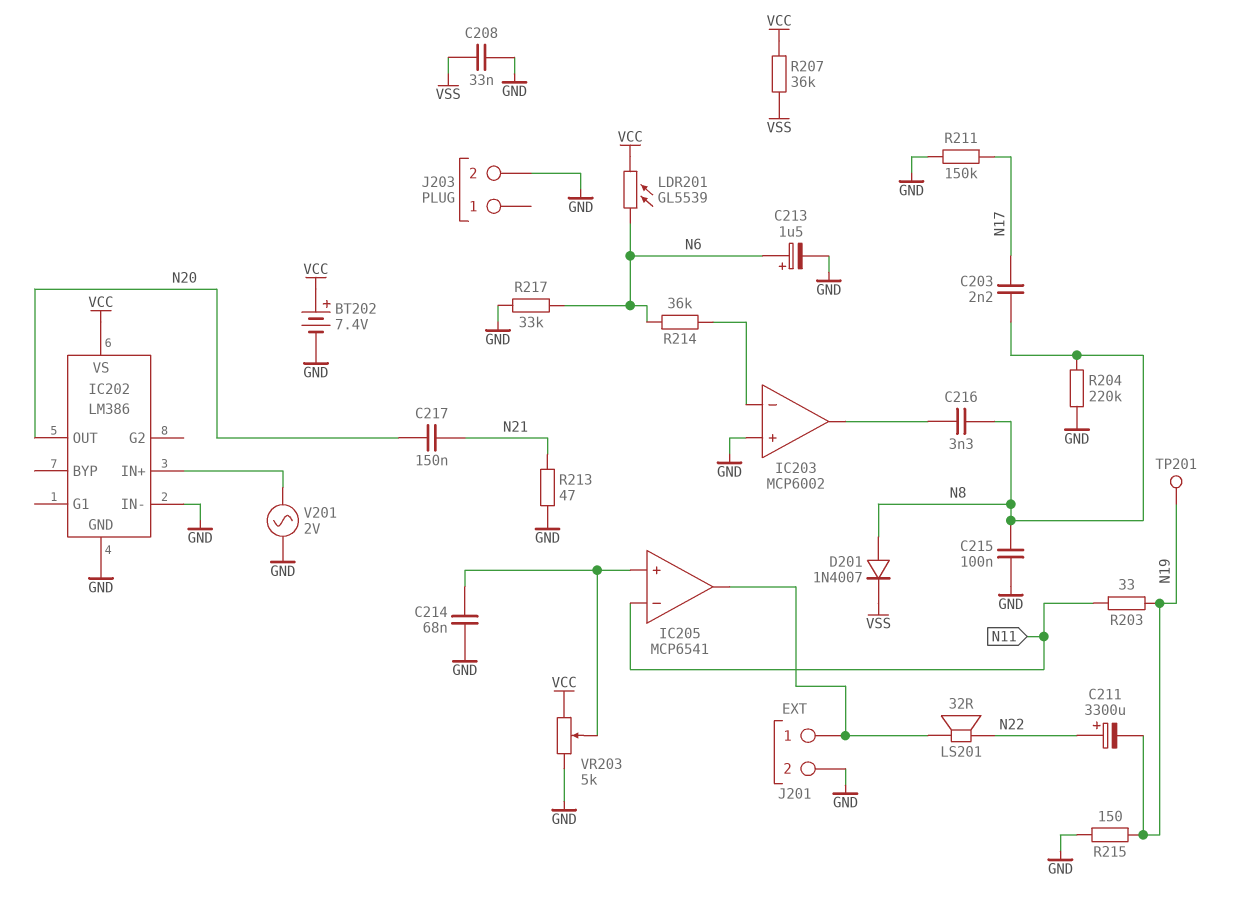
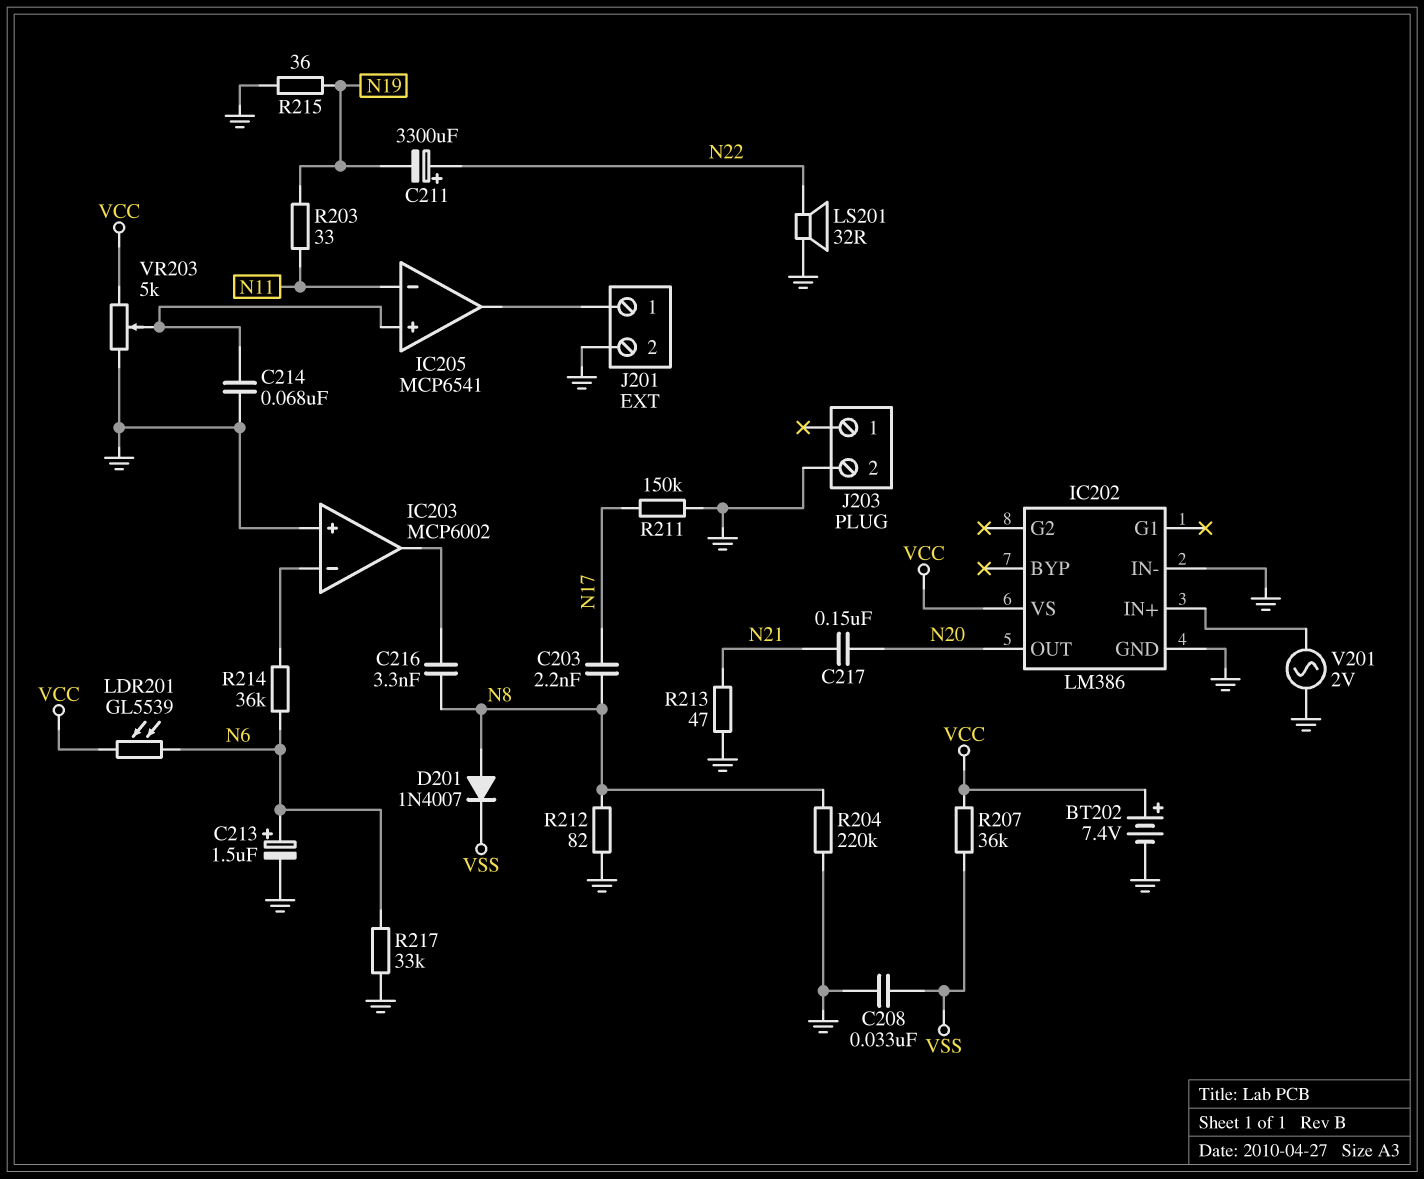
C215: 100nF (GND, N8) -> none
LS201: speaker 32R (IC205/out, N22) -> speaker 32R (GND, N22)
R212: none -> 82 (GND, N8)
R215: 150 (GND, N19) -> 36 (GND, N19)
TP201: test point (N19) -> none

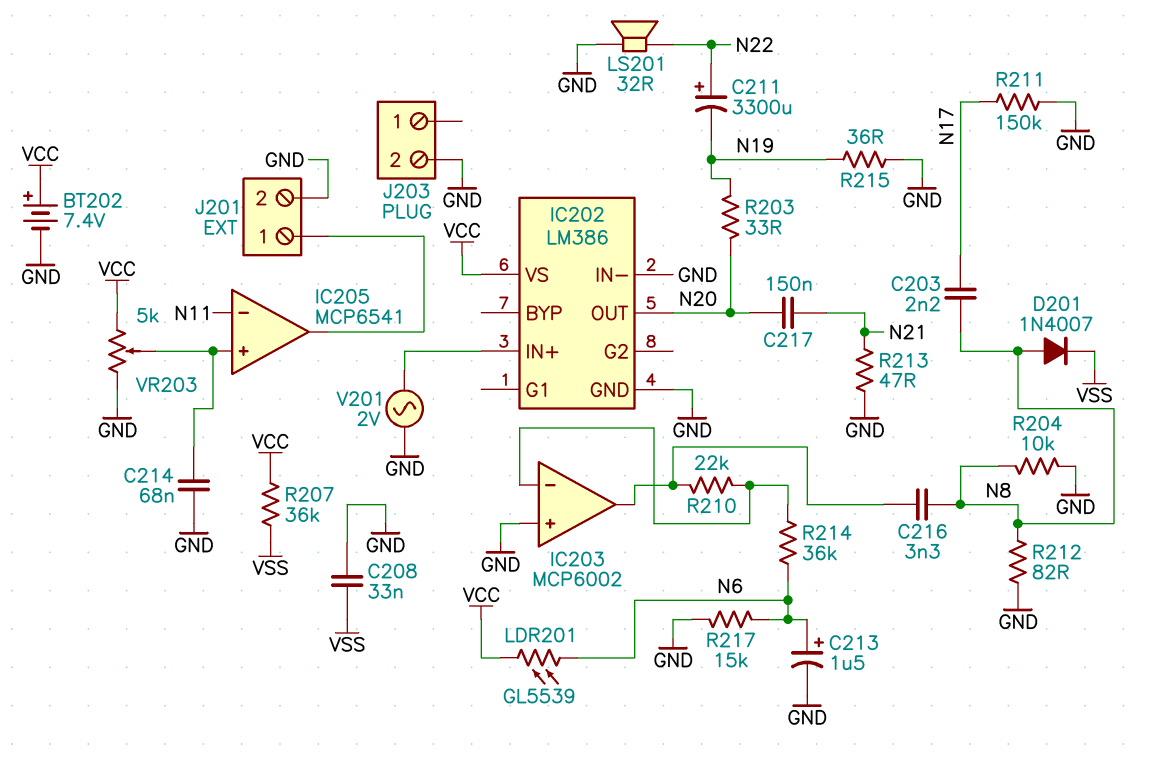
R203: 33 (N11, N19) -> 33 (N19, N20)
R204: 220k (GND, N8) -> 10k (GND, N8)
R210: none -> 22k (IC203/in-, IC203/out)
R217: 33k (GND, N6) -> 15k (GND, N6)

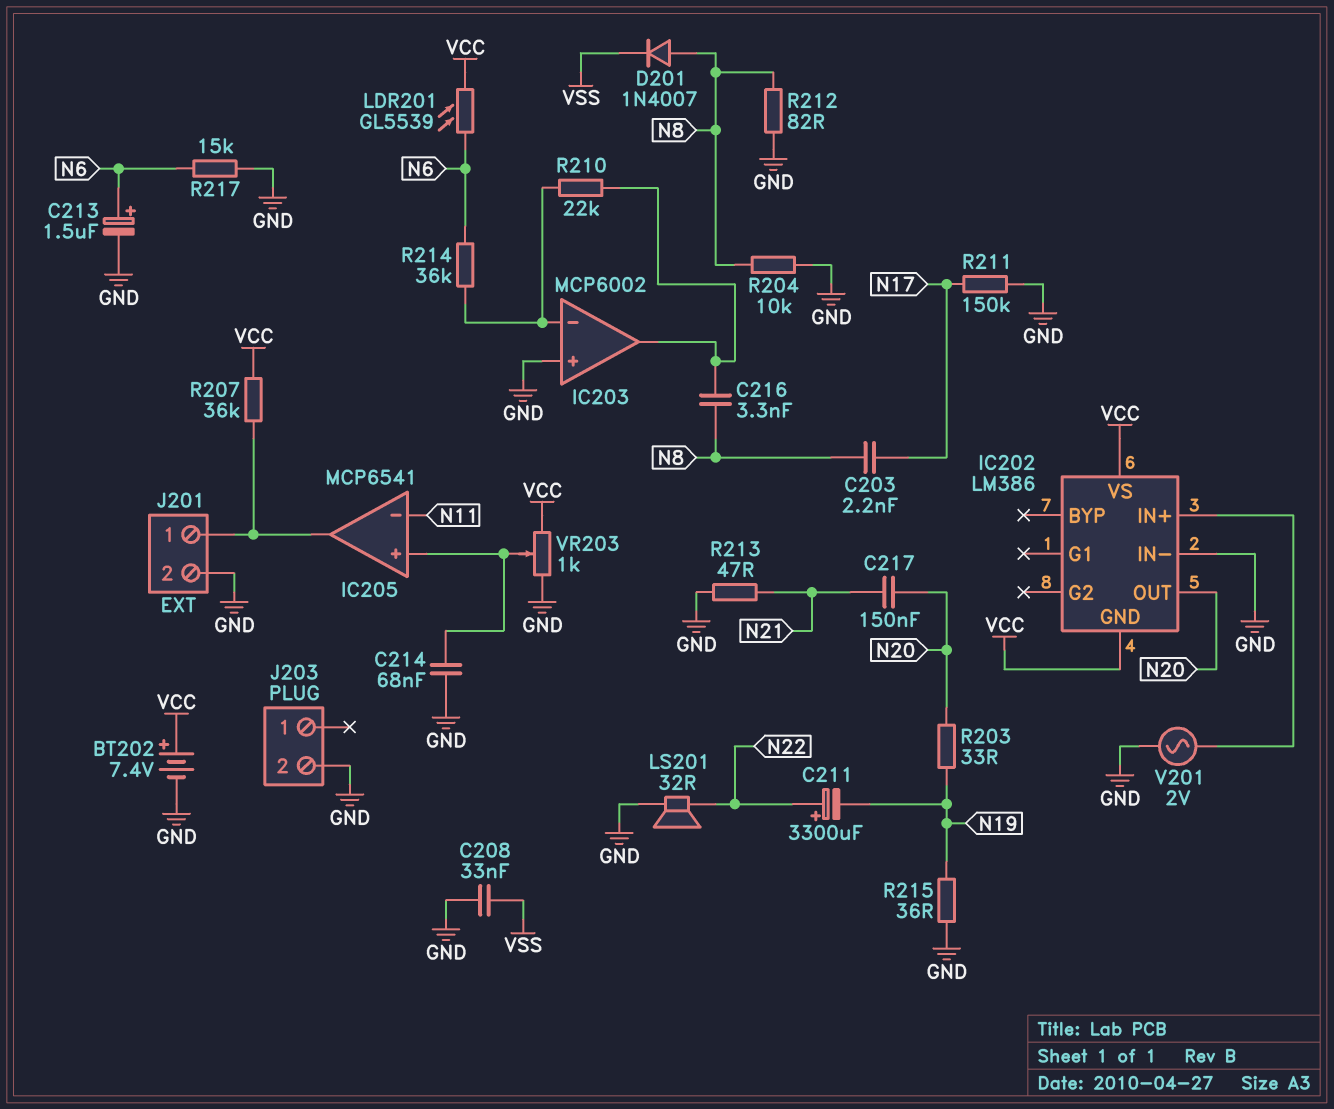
IC202 pin GND: GND -> VCC
R207: 36k (VCC, VSS) -> 36k (IC205/out, VCC)
VR203: 5k (GND, VCC, wiper IC205/in+) -> 1k (GND, VCC, wiper IC205/in+)

